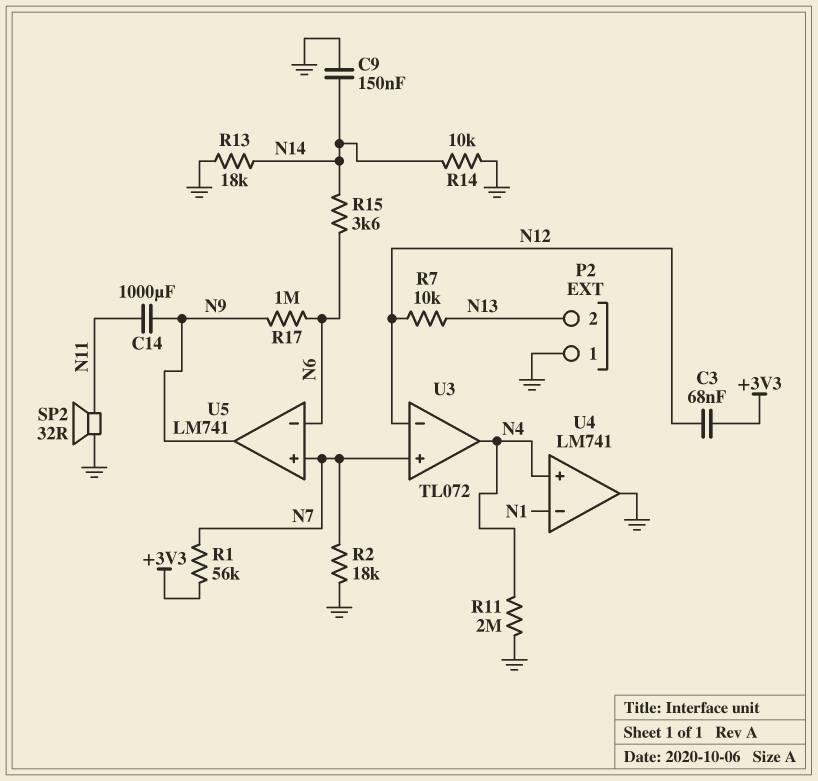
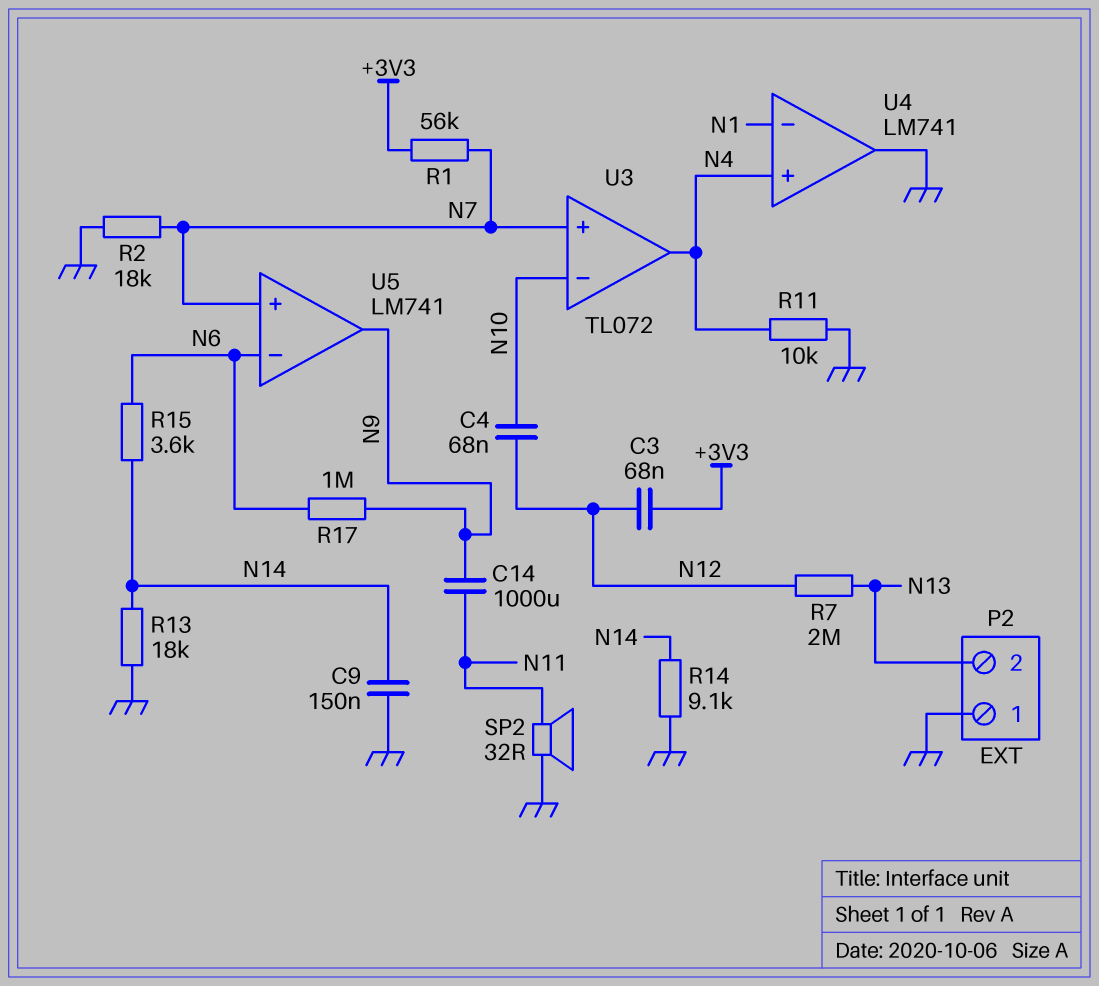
C4: none -> 68nF (N10, N12)
R7: 10k (N12, N13) -> 2M (N12, N13)
R11: 2M (GND, N4) -> 10k (GND, N4)
R14: 10k (GND, N14) -> 9.1k (GND, N14)
U3 pin in-: N12 -> N10

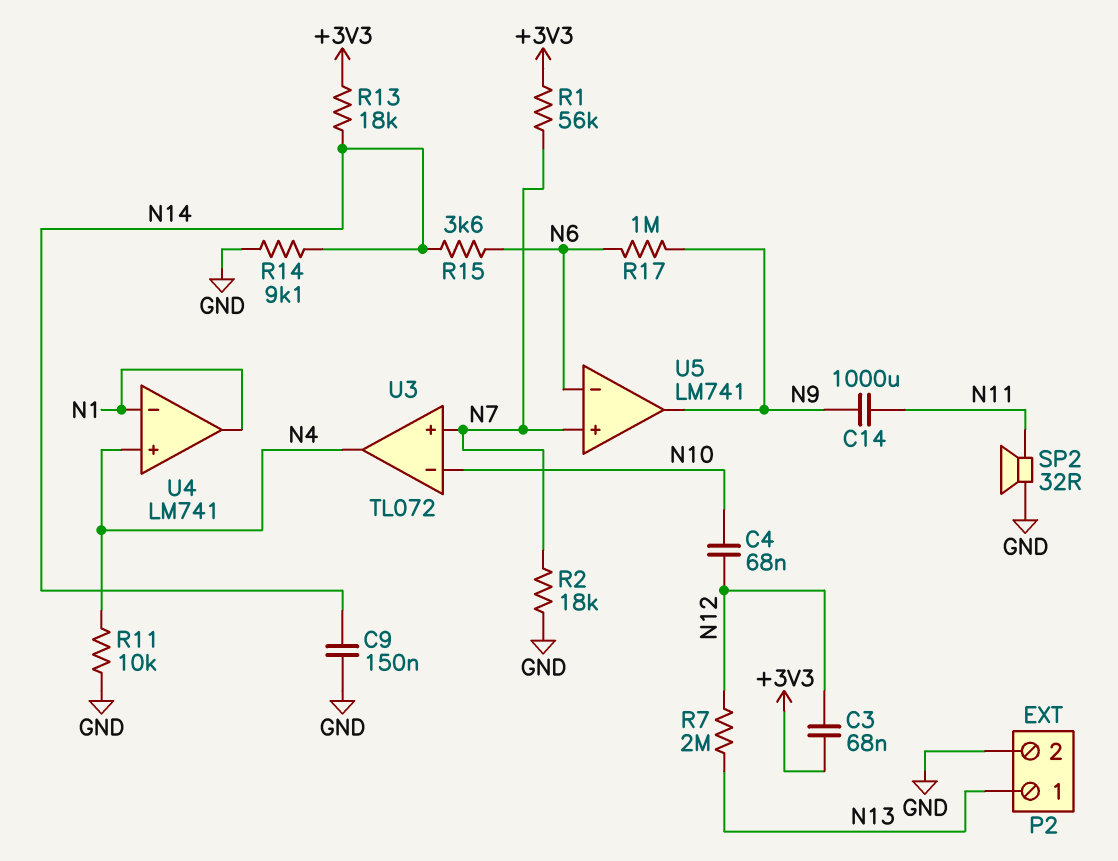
P2 pin 1: GND -> N13
P2 pin 2: N13 -> GND
R13: 18k (GND, N14) -> 18k (+3V3, N14)
U4 pin out: GND -> N1

